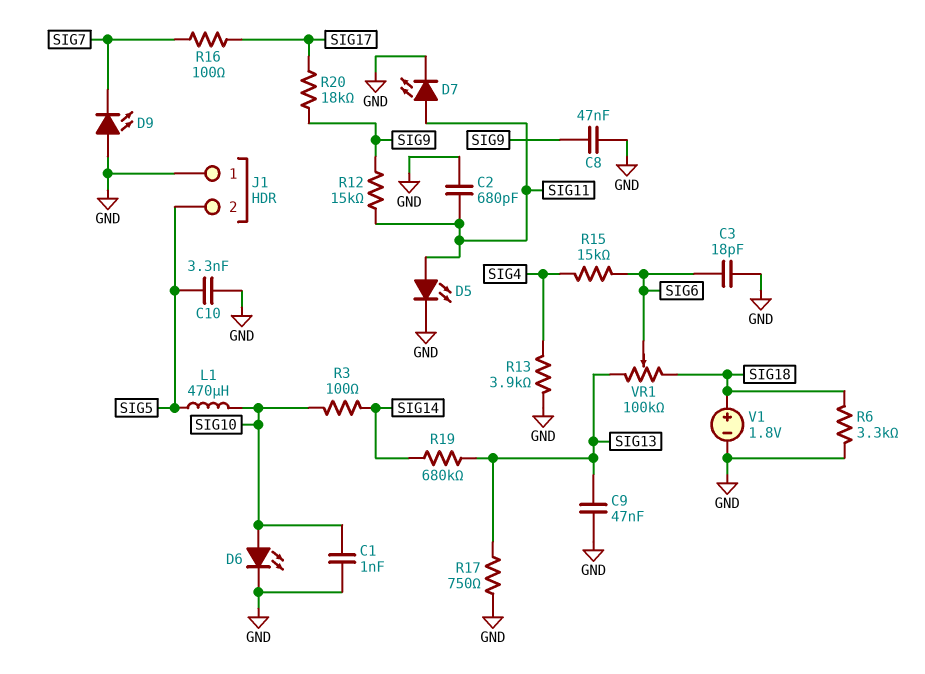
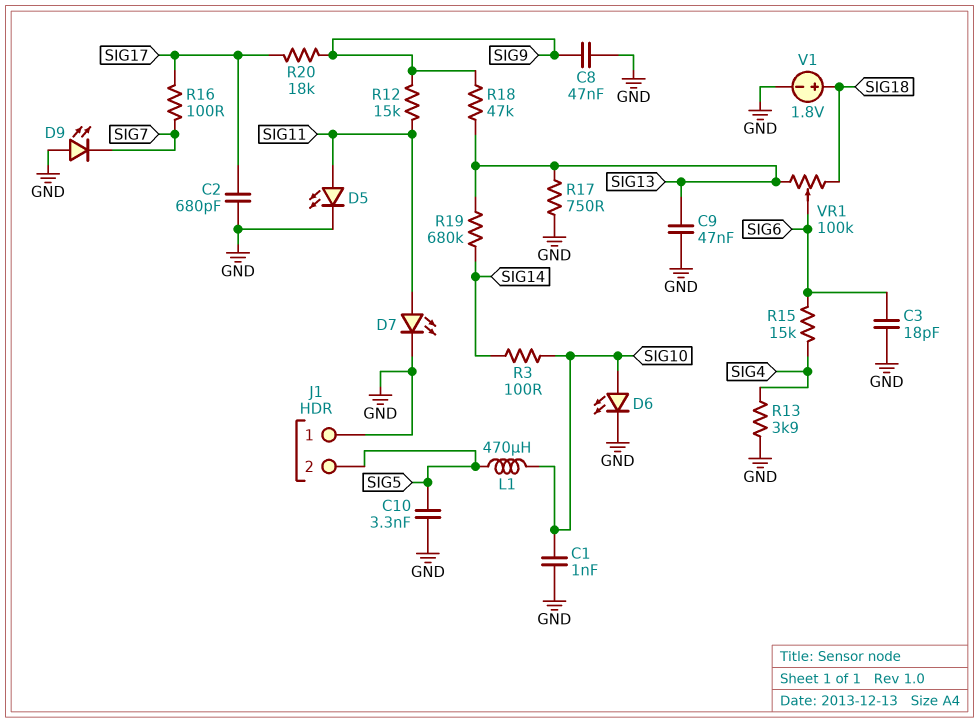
C2: 680pF (GND, SIG11) -> 680pF (GND, SIG17)
R6: 3.3k (GND, SIG18) -> none
R18: none -> 47k (SIG9, SIG13)

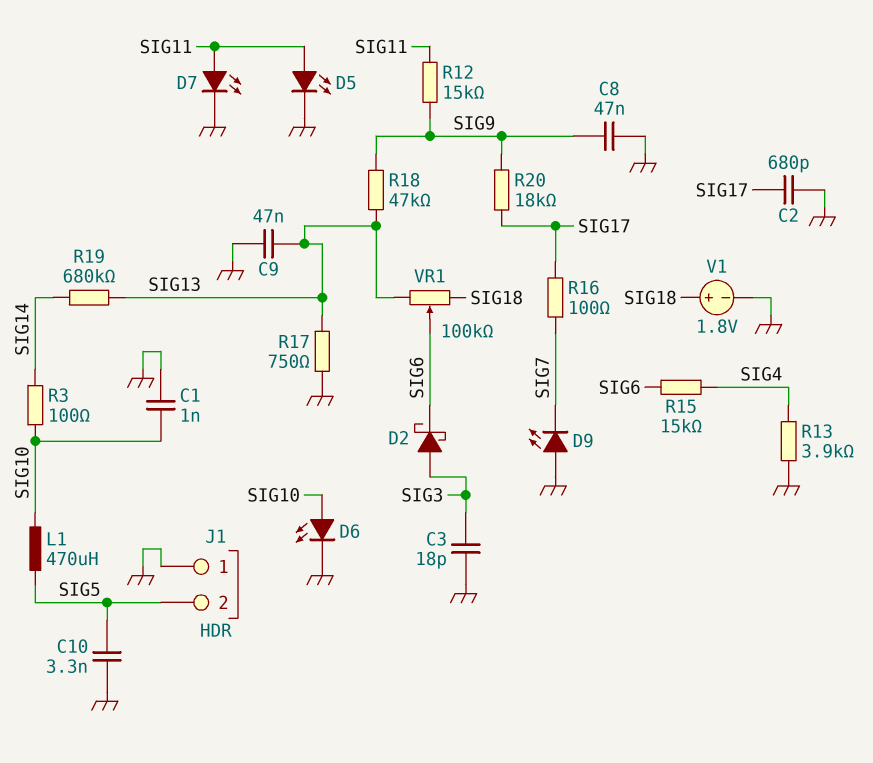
C3: 18pF (GND, SIG6) -> 18pF (GND, SIG3)
D2: none -> schottky (A SIG3, K SIG6)

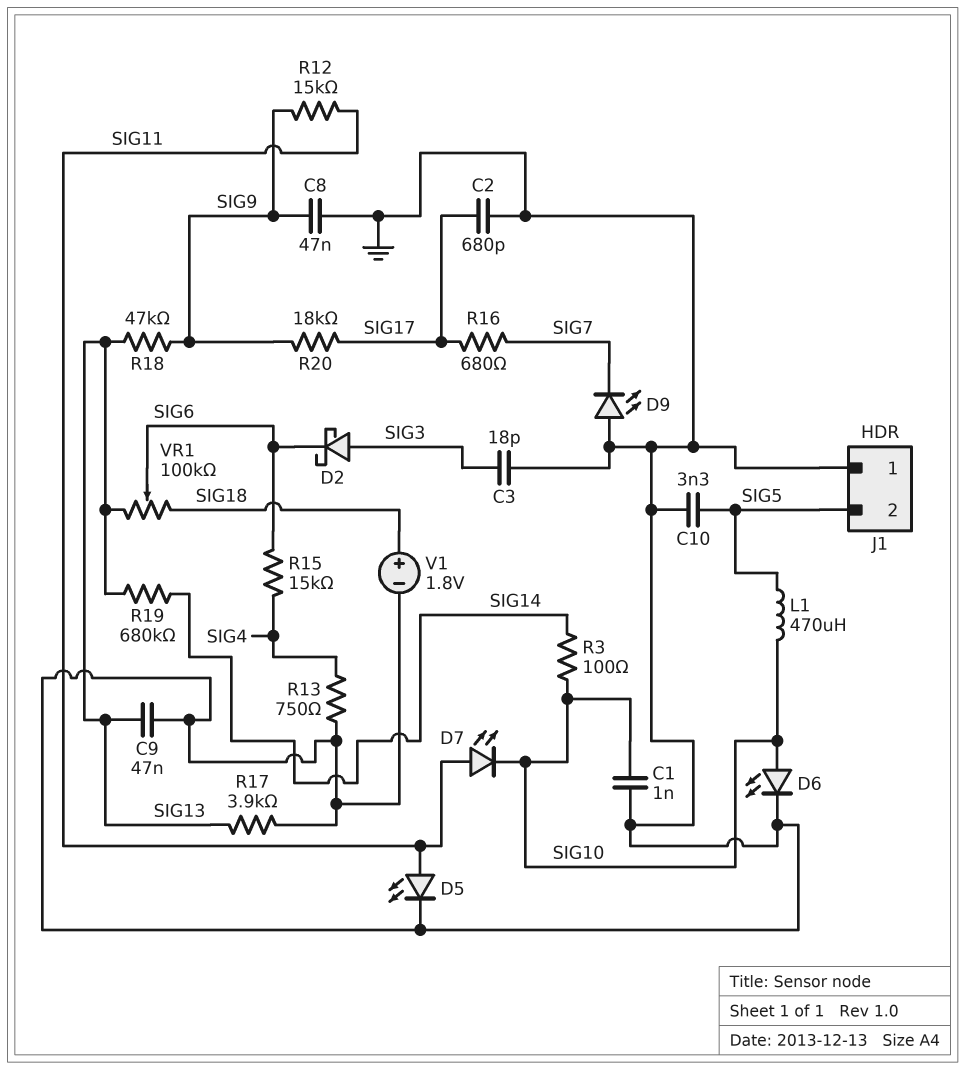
D7: LED (A SIG11, K GND) -> LED (A SIG11, K SIG10)
R13: 3.9k (GND, SIG4) -> 750 (GND, SIG4)
R16: 100 (SIG7, SIG17) -> 680 (SIG7, SIG17)
R17: 750 (GND, SIG13) -> 3.9k (GND, SIG13)

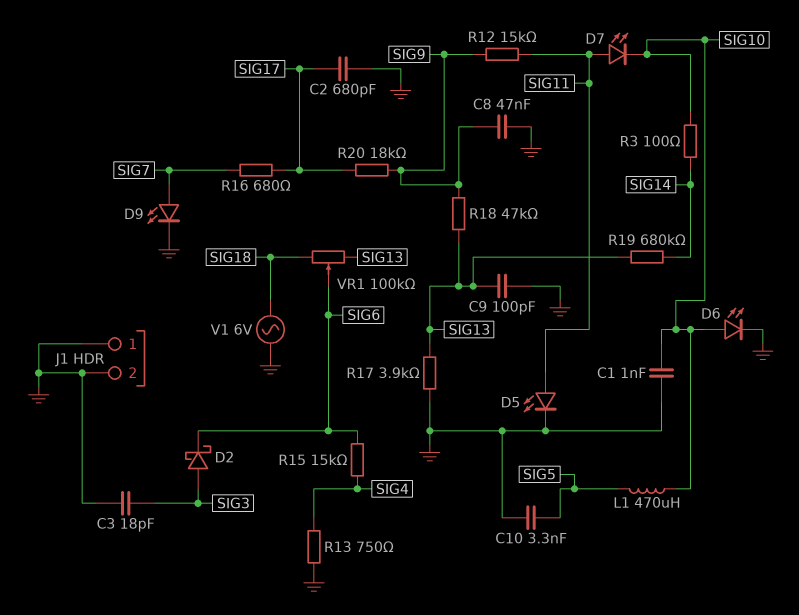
C9: 47nF (GND, SIG13) -> 100pF (GND, SIG13)
D9: LED (A GND, K SIG7) -> LED (A SIG7, K GND)
J1 pin 2: SIG5 -> GND
V1: 1.8V (plus SIG18, minus GND) -> AC 6V (GND, SIG18)

